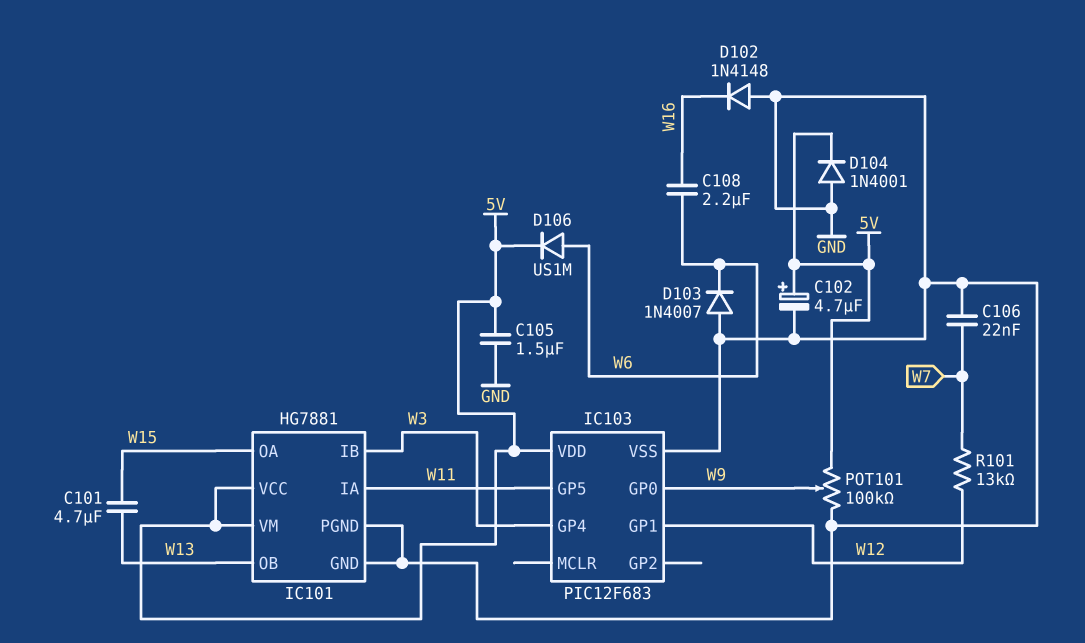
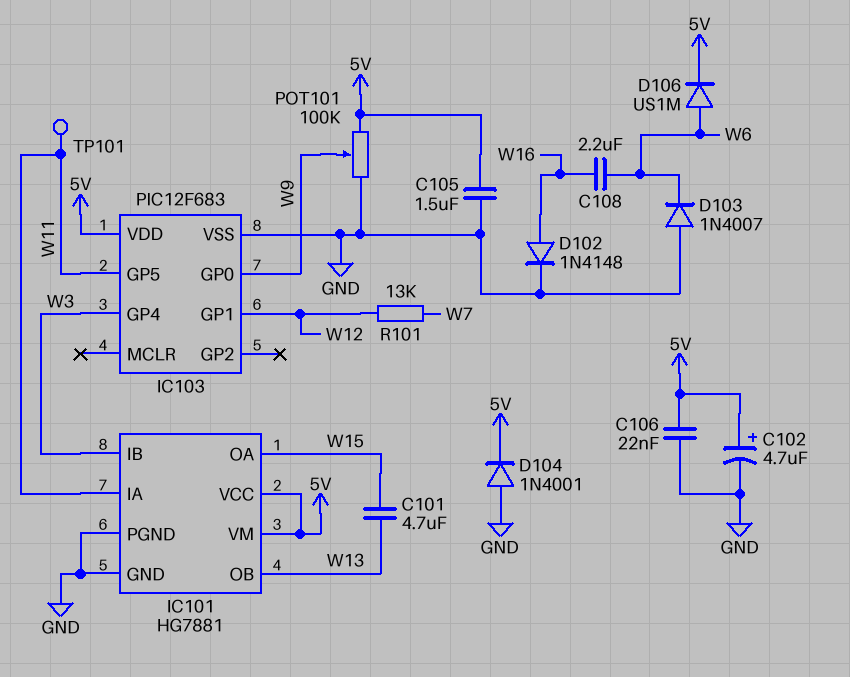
C106: 22nF (GND, W7) -> 22nF (5V, GND)
D102: diode 1N4148 (A GND, K W16) -> diode 1N4148 (A W16, K GND)
TP101: none -> test point (W11)

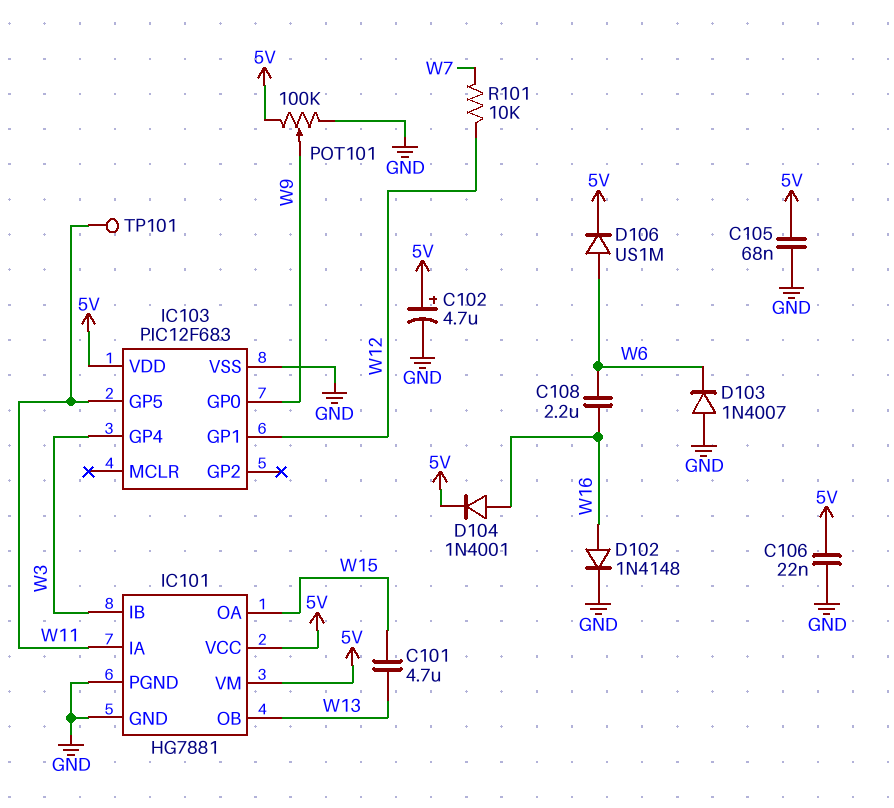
C105: 1.5uF (5V, GND) -> 68nF (5V, GND)
D104: diode 1N4001 (A GND, K 5V) -> diode 1N4001 (A W16, K 5V)
R101: 13k (W7, W12) -> 10k (W7, W12)

